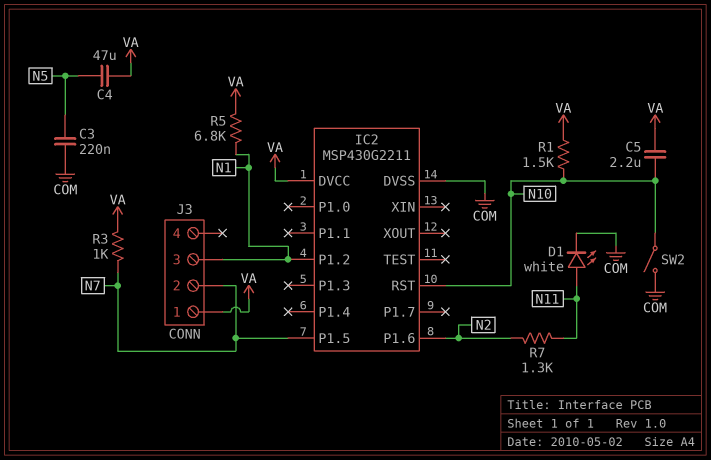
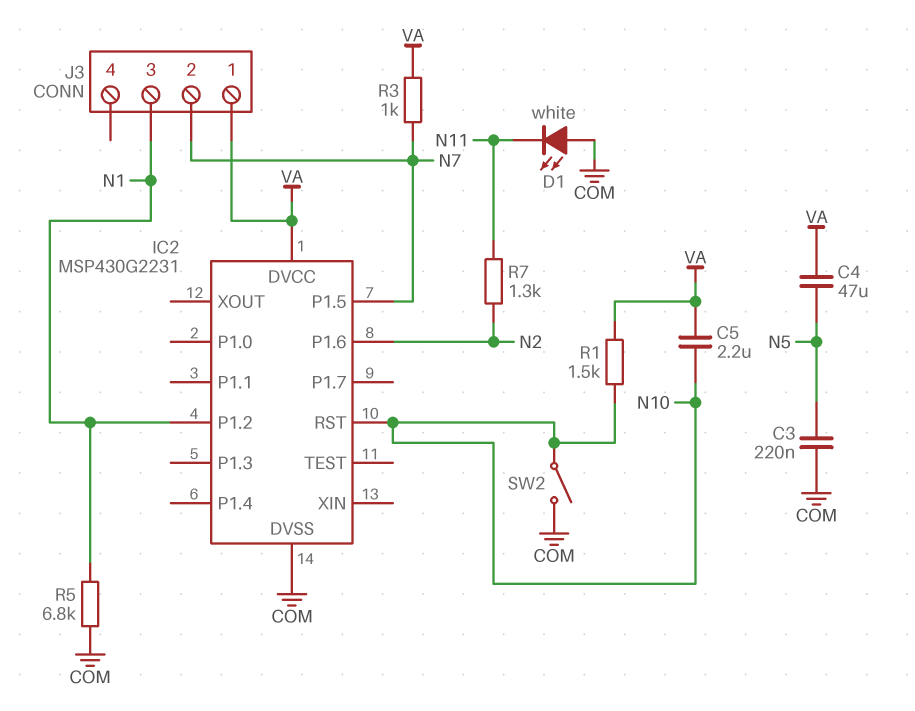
D1: LED white (A N11, K COM) -> LED white (A COM, K N11)
IC2: MSP430G2211 -> MSP430G2231
R5: 6.8k (N1, VA) -> 6.8k (COM, N1)

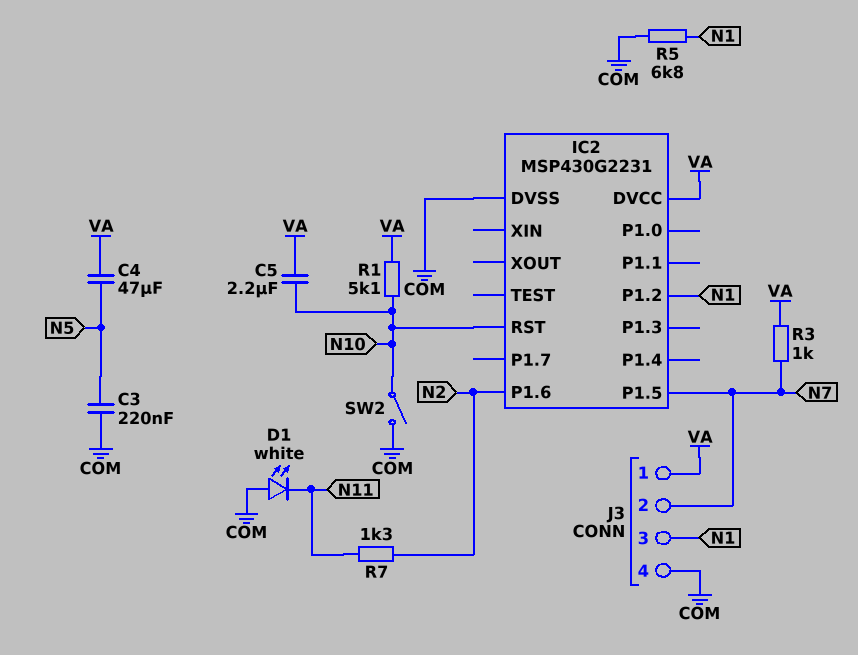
J3 pin 4: none -> COM
R1: 1.5k (N10, VA) -> 5.1k (N10, VA)

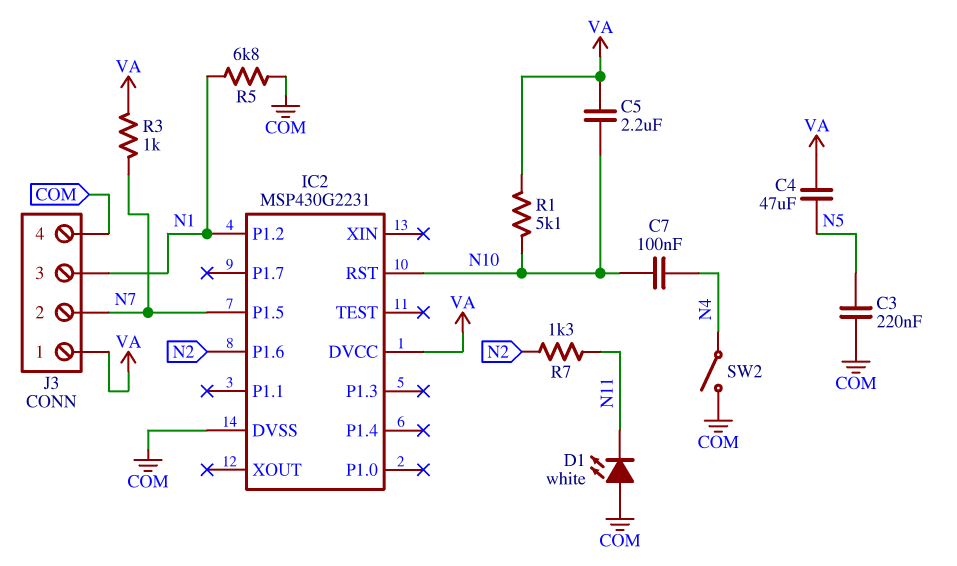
C7: none -> 100nF (N4, N10)
SW2: switch (COM, N10) -> switch (COM, N4)

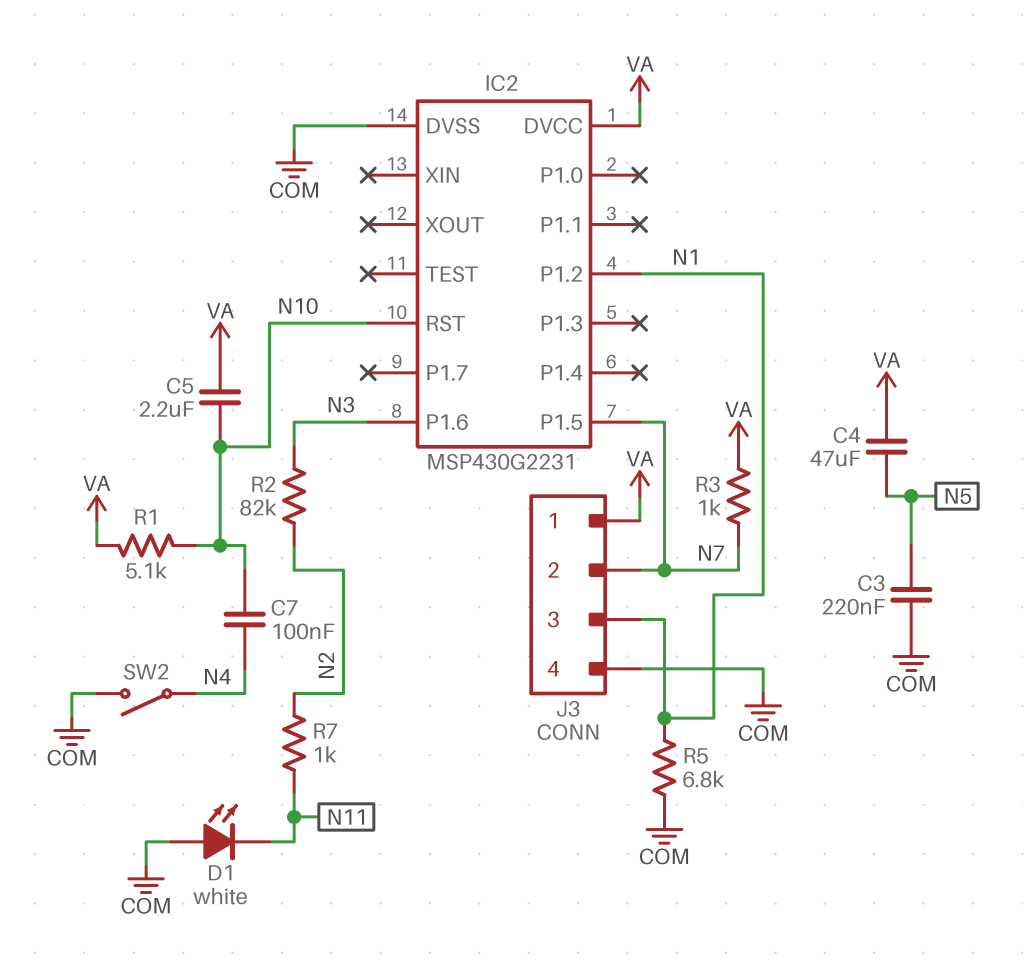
IC2 pin P1.6: N2 -> N3
R2: none -> 82k (N2, N3)
R7: 1.3k (N2, N11) -> 1k (N2, N11)

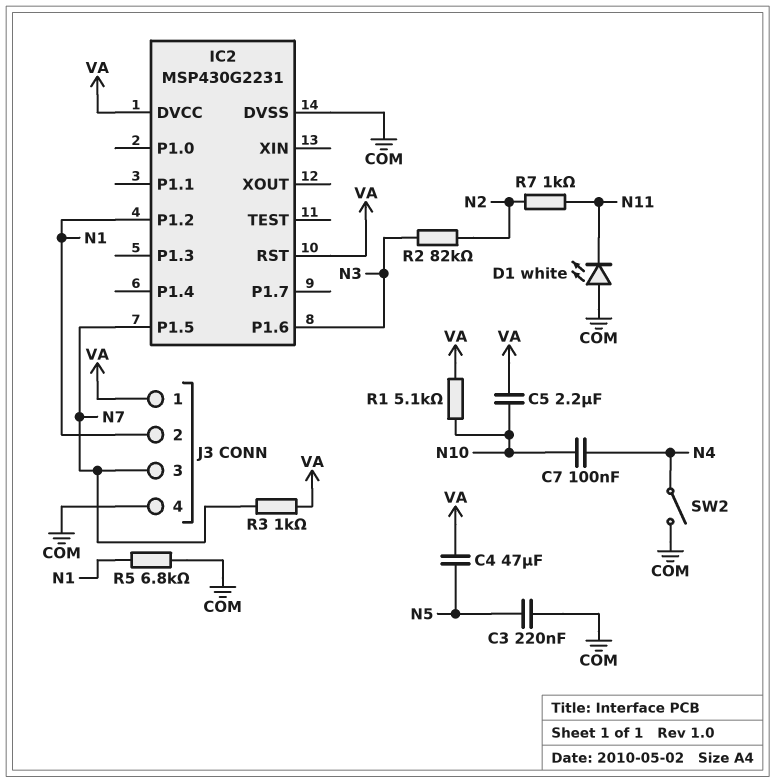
IC2 pin RST: N10 -> VA
J3 pin 2: N7 -> N1
J3 pin 3: N1 -> N7

